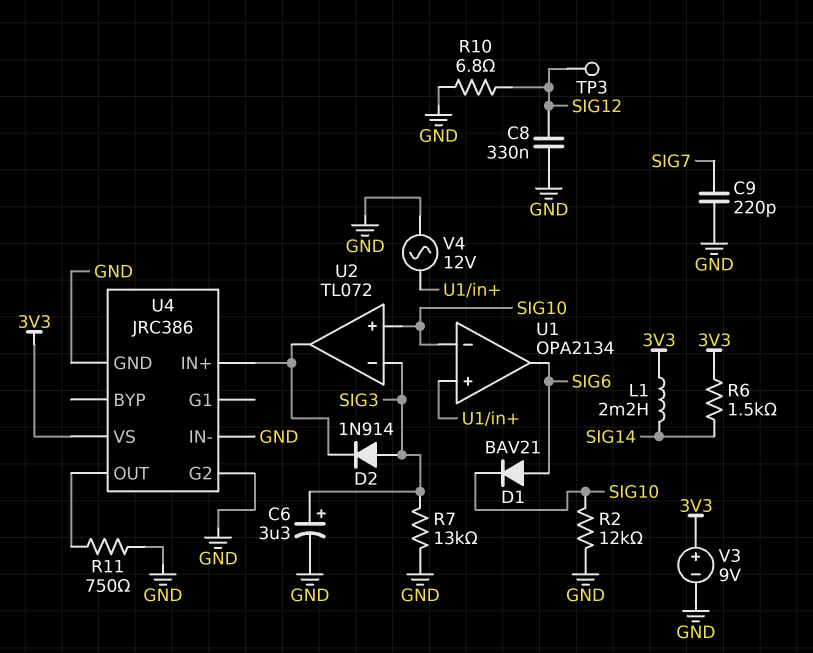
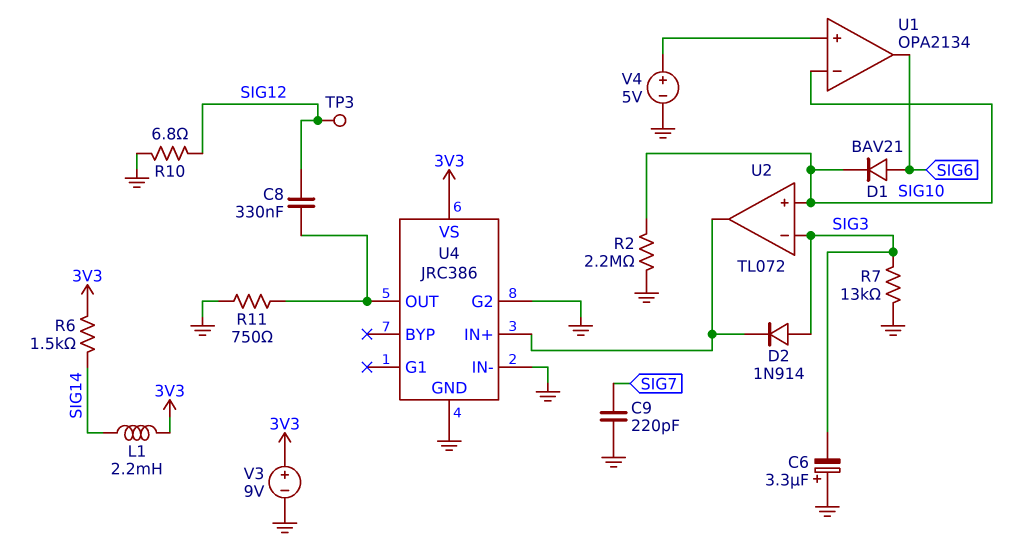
C6: 3.3uF (plus SIG3, minus GND) -> 3.3uF (plus GND, minus SIG3)
C8: 330nF (GND, SIG12) -> 330nF (SIG12, U4/OUT)
R2: 12k (GND, SIG10) -> 2.2M (GND, SIG10)
V4: AC 12V (GND, U1/in+) -> 5V (plus U1/in+, minus GND)

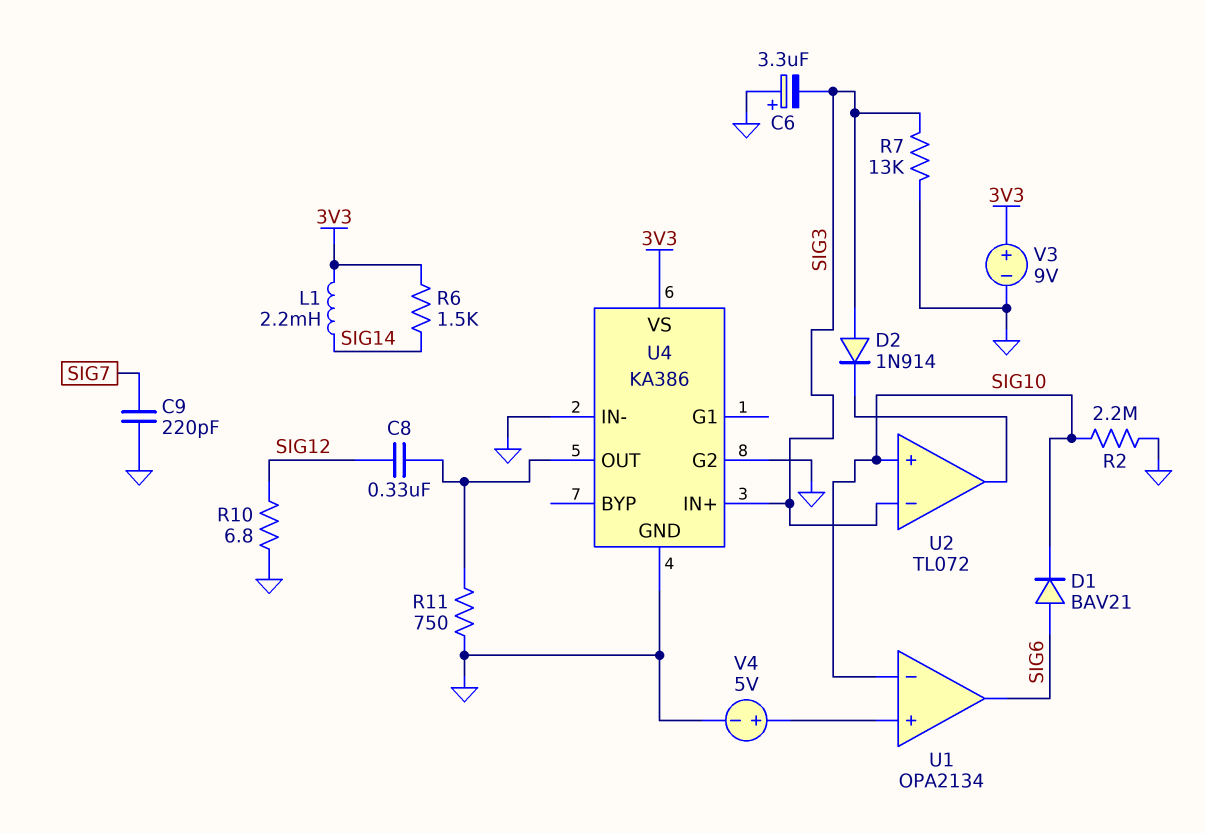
TP3: test point (SIG12) -> none
U4: JRC386 -> KA386
U4 pin IN+: U2/out -> SIG3

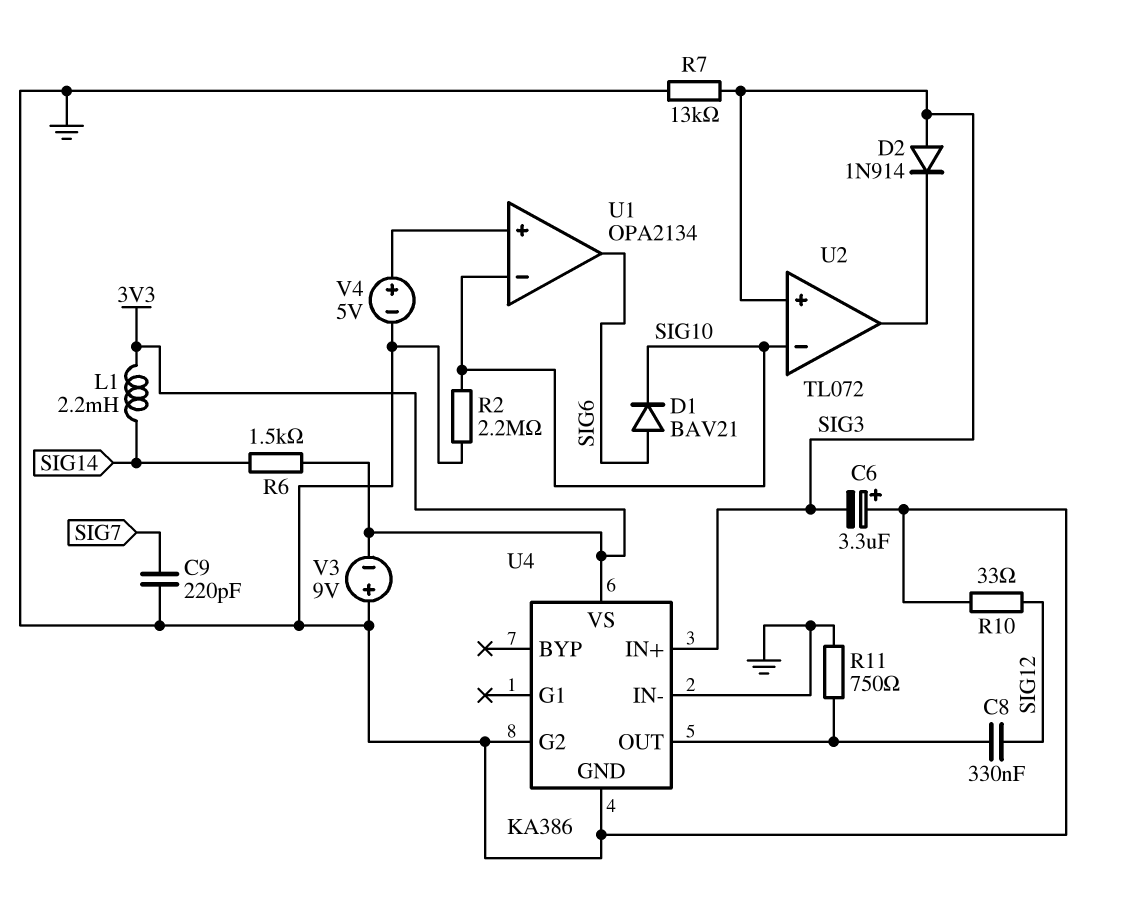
R10: 6.8 (GND, SIG12) -> 33 (GND, SIG12)
U2 pin in+: SIG10 -> SIG3
U2 pin in-: SIG3 -> SIG10
V3: 9V (plus 3V3, minus GND) -> 9V (plus GND, minus 3V3)

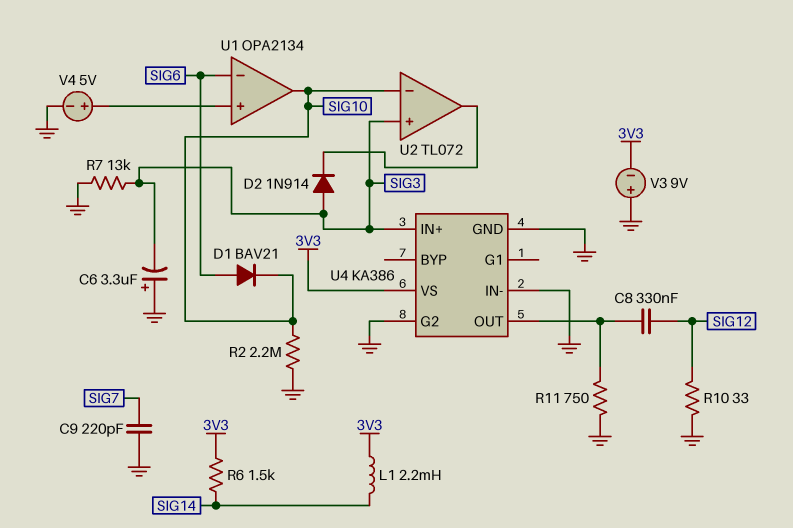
U1 pin in-: SIG10 -> SIG6
U1 pin out: SIG6 -> SIG10

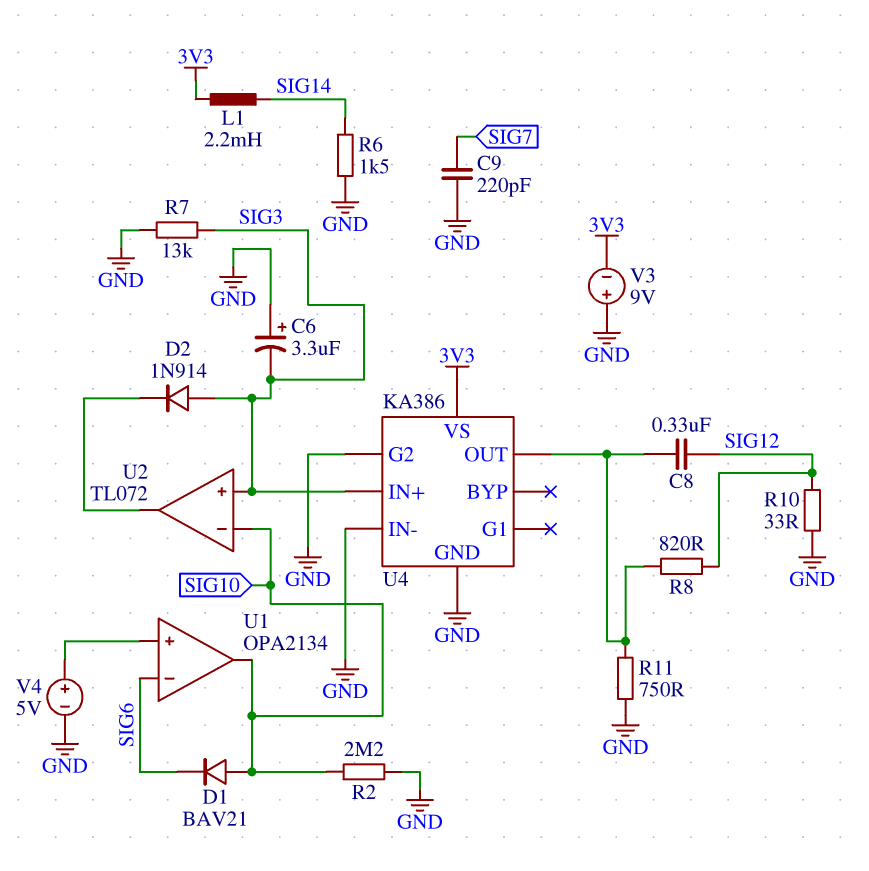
D1: diode BAV21 (A SIG6, K SIG10) -> diode BAV21 (A SIG10, K SIG6)
R6: 1.5k (3V3, SIG14) -> 1.5k (GND, SIG14)
R8: none -> 820 (SIG12, U4/OUT)

